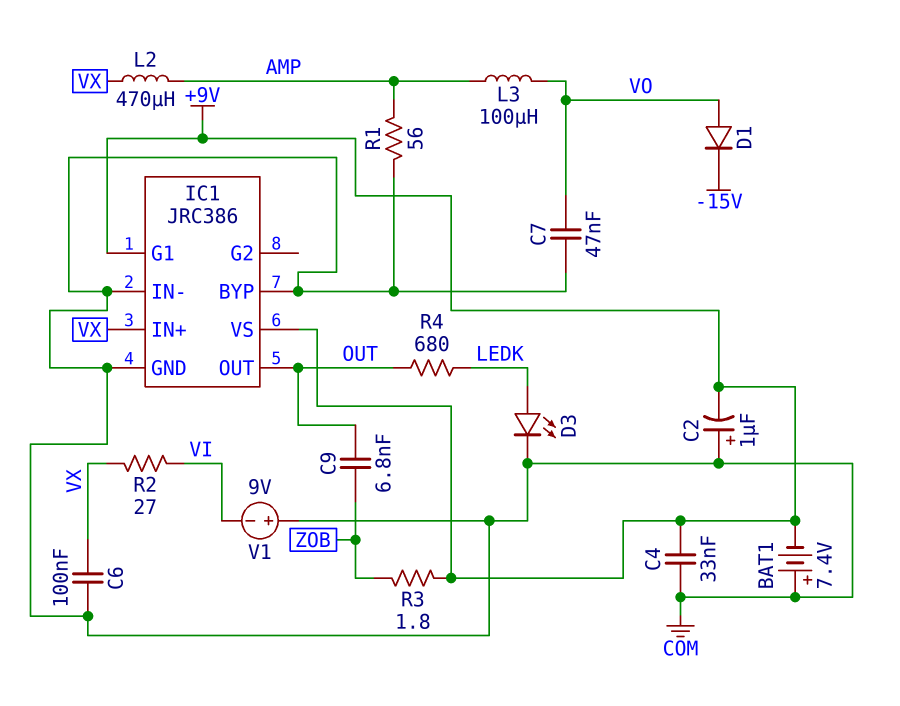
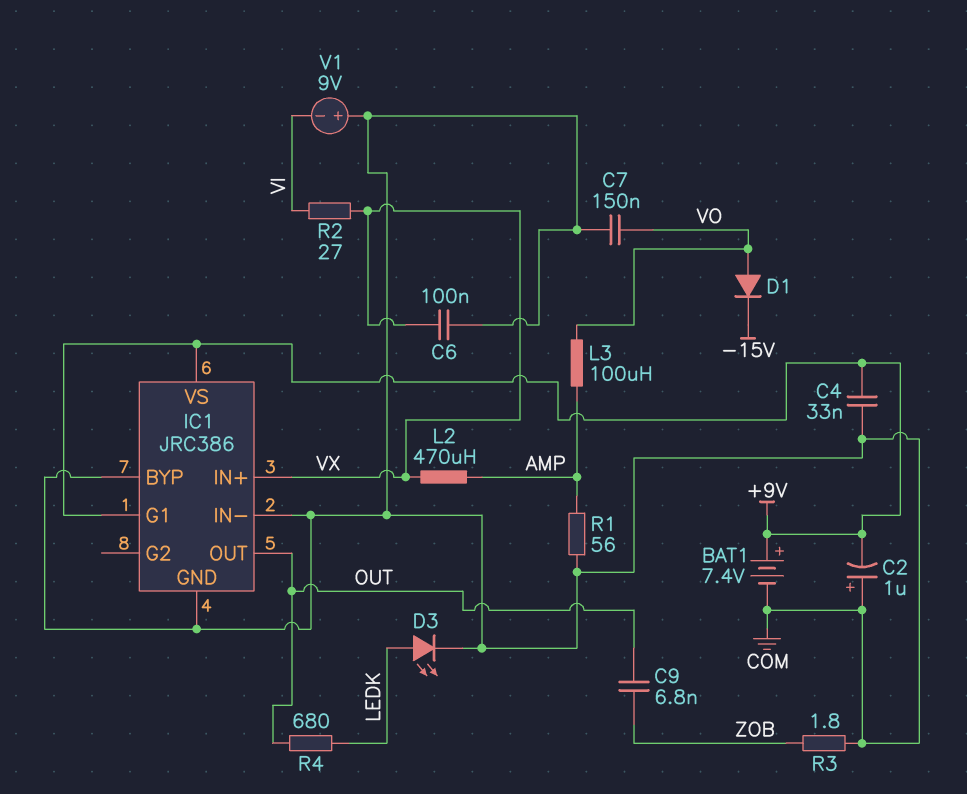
BAT1: 7.4V (plus COM, minus +9V) -> 7.4V (plus +9V, minus COM)
C7: 47nF (COM, VO) -> 150nF (COM, VO)
R3: 1.8 (+9V, ZOB) -> 1.8 (COM, ZOB)

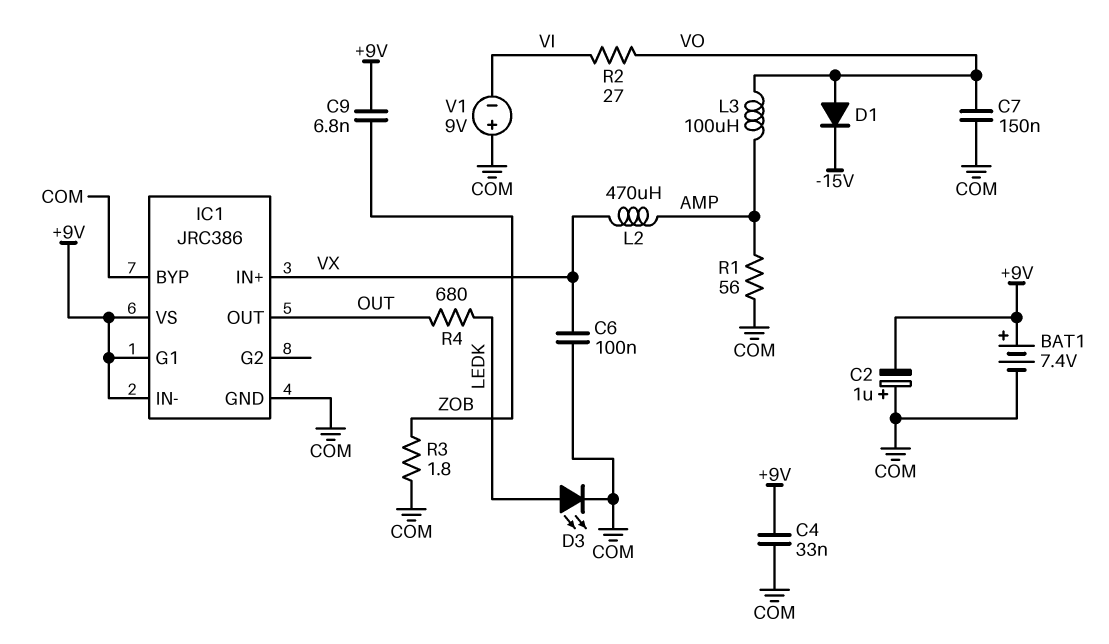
C9: 6.8nF (OUT, ZOB) -> 6.8nF (+9V, ZOB)
IC1 pin IN-: COM -> +9V
R2: 27 (VI, VX) -> 27 (VI, VO)

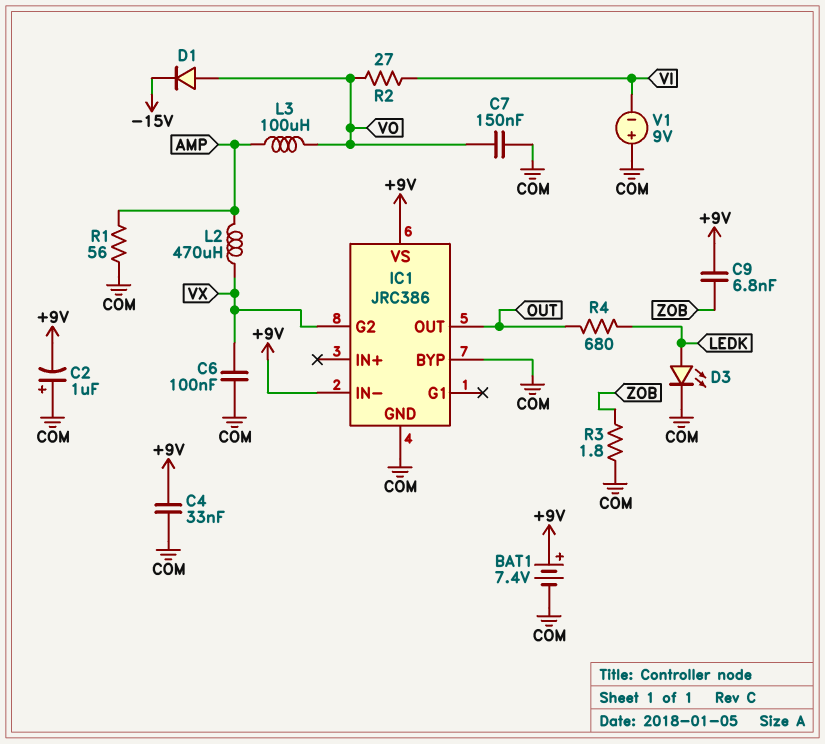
IC1 pin G1: +9V -> none
IC1 pin G2: none -> VX
IC1 pin IN+: VX -> none

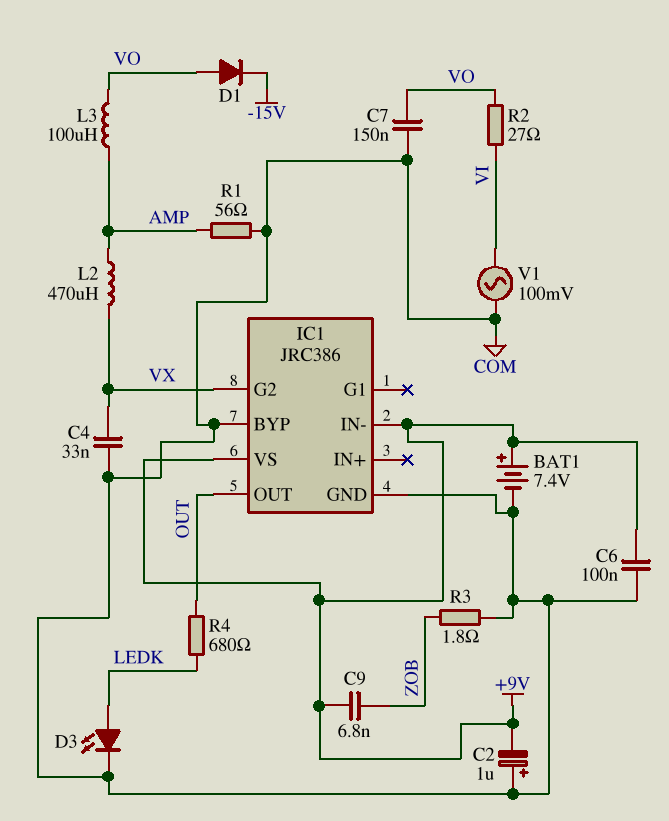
C4: 33nF (+9V, COM) -> 33nF (COM, VX)
C6: 100nF (COM, VX) -> 100nF (+9V, COM)
V1: 9V (plus COM, minus VI) -> AC 100mV (COM, VI)

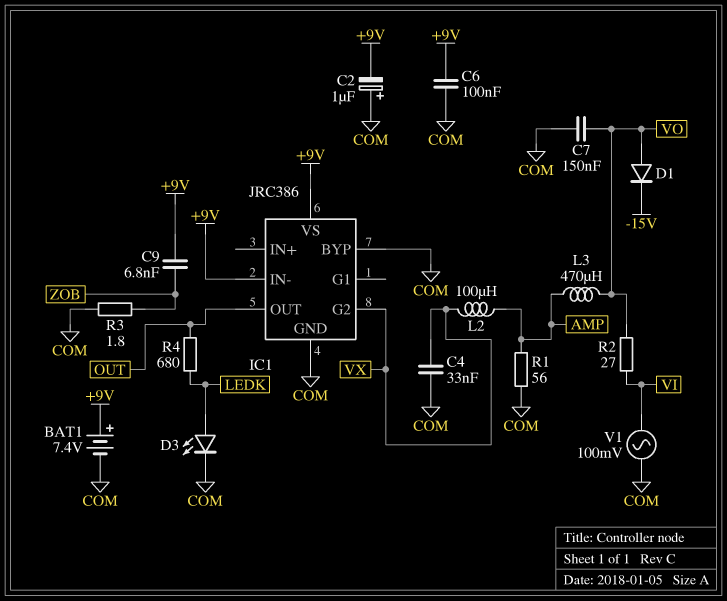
L2: 470uH (AMP, VX) -> 100uH (AMP, VX)
L3: 100uH (AMP, VO) -> 470uH (AMP, VO)

